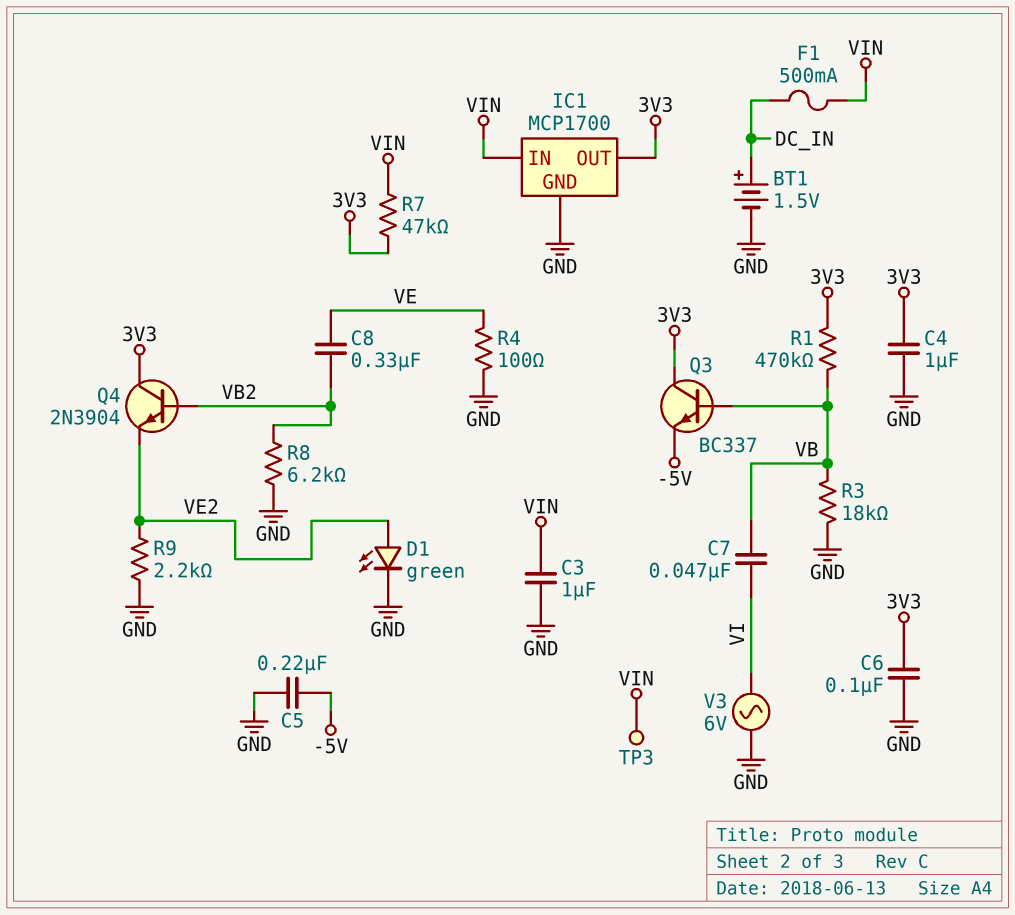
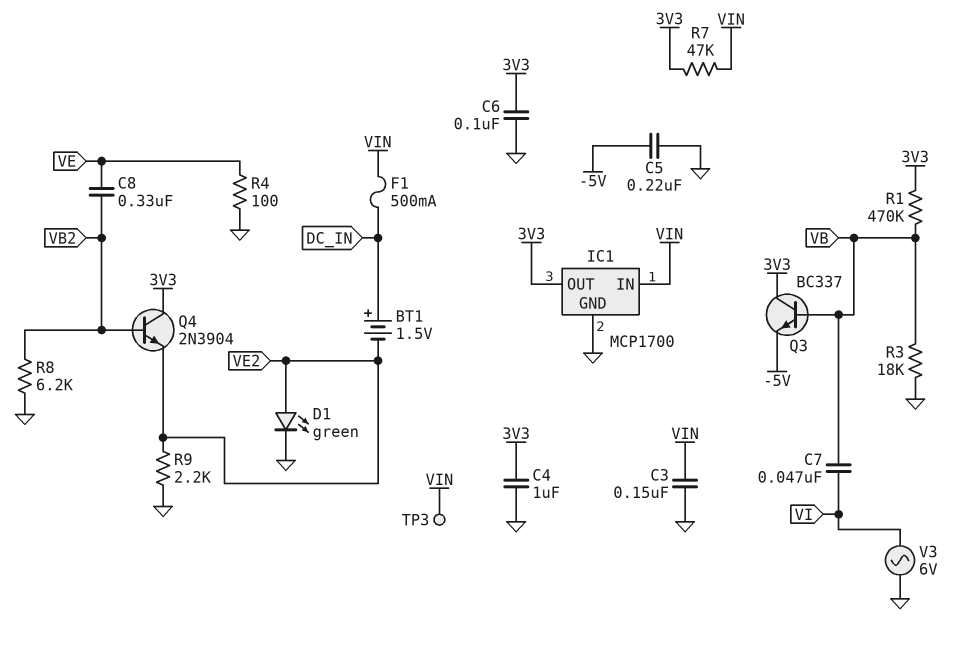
BT1: 1.5V (plus DC_IN, minus GND) -> 1.5V (plus DC_IN, minus VE2)
C3: 1uF (GND, VIN) -> 150nF (GND, VIN)

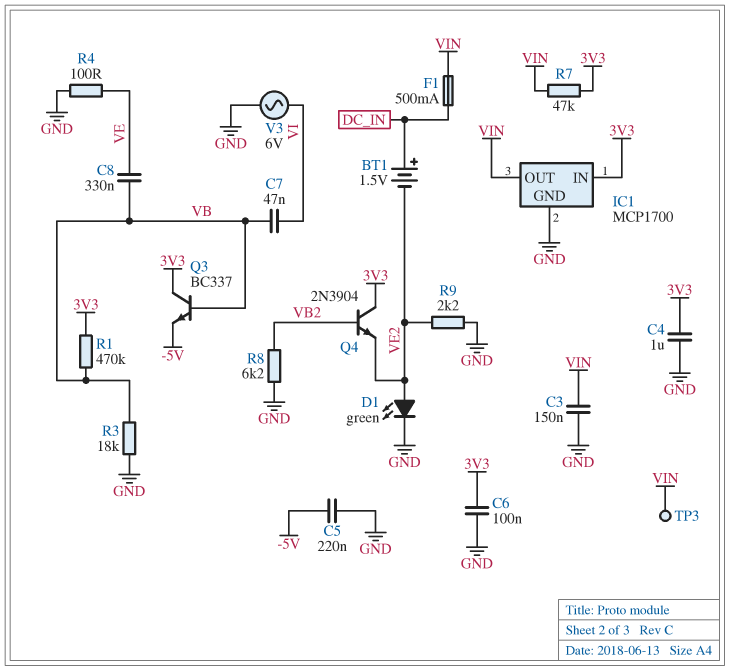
C8: 330nF (VB2, VE) -> 330nF (VB, VE)
IC1 pin IN: VIN -> 3V3
IC1 pin OUT: 3V3 -> VIN

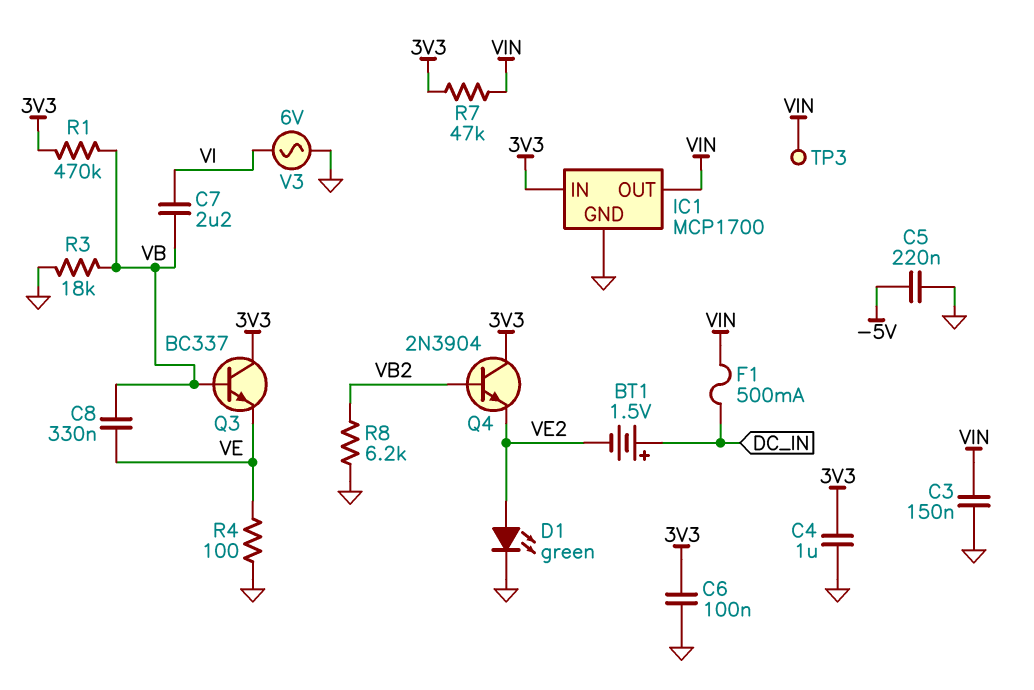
C7: 47nF (VB, VI) -> 2.2uF (VB, VI)
Q3: NPN BC337 (B VB, C 3V3, E -5V) -> NPN BC337 (B VB, C 3V3, E VE)
R9: 2.2k (GND, VE2) -> none

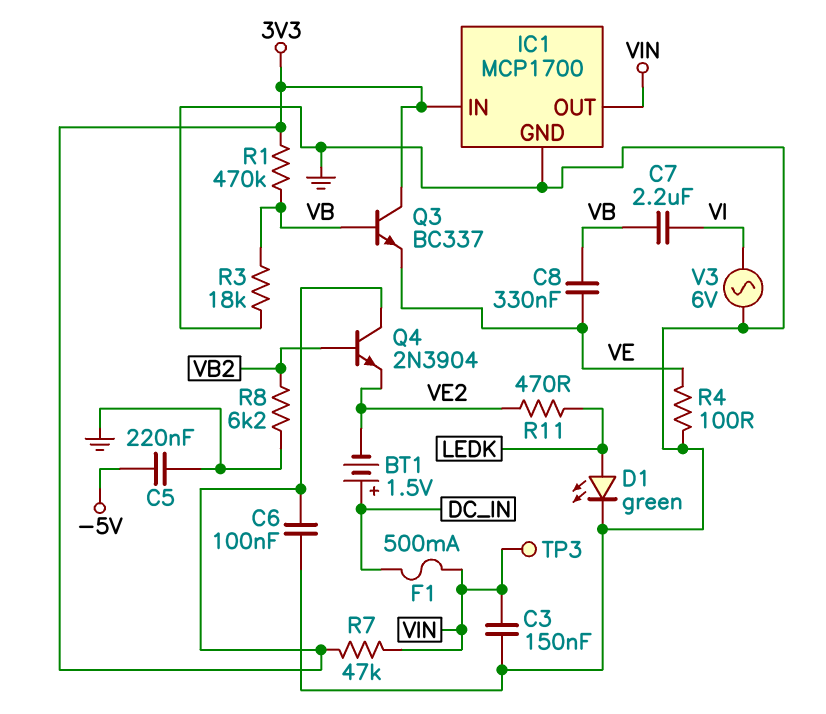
C4: 1uF (3V3, GND) -> none
D1: LED green (A VE2, K GND) -> LED green (A LEDK, K GND)
R11: none -> 470 (LEDK, VE2)

